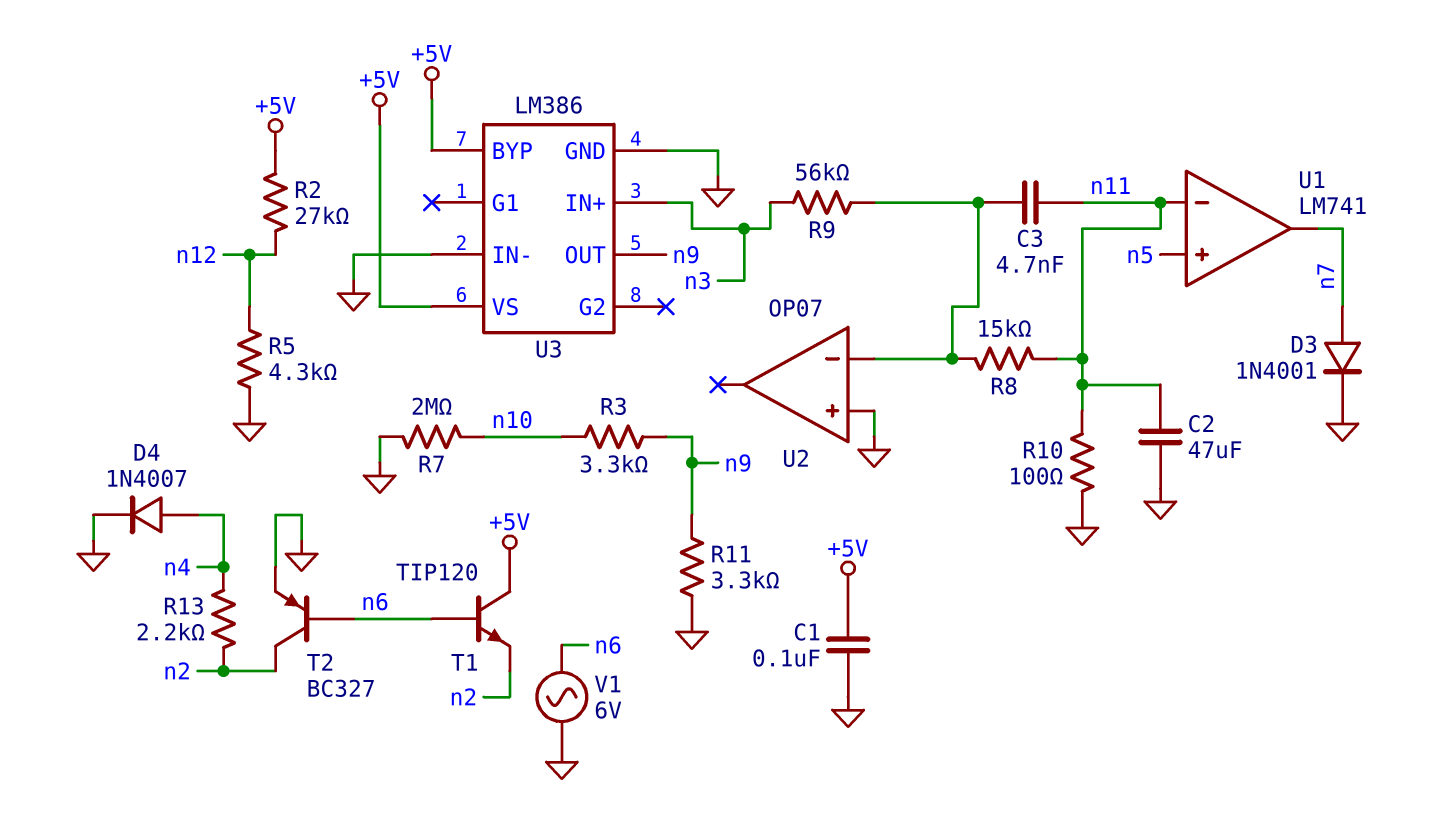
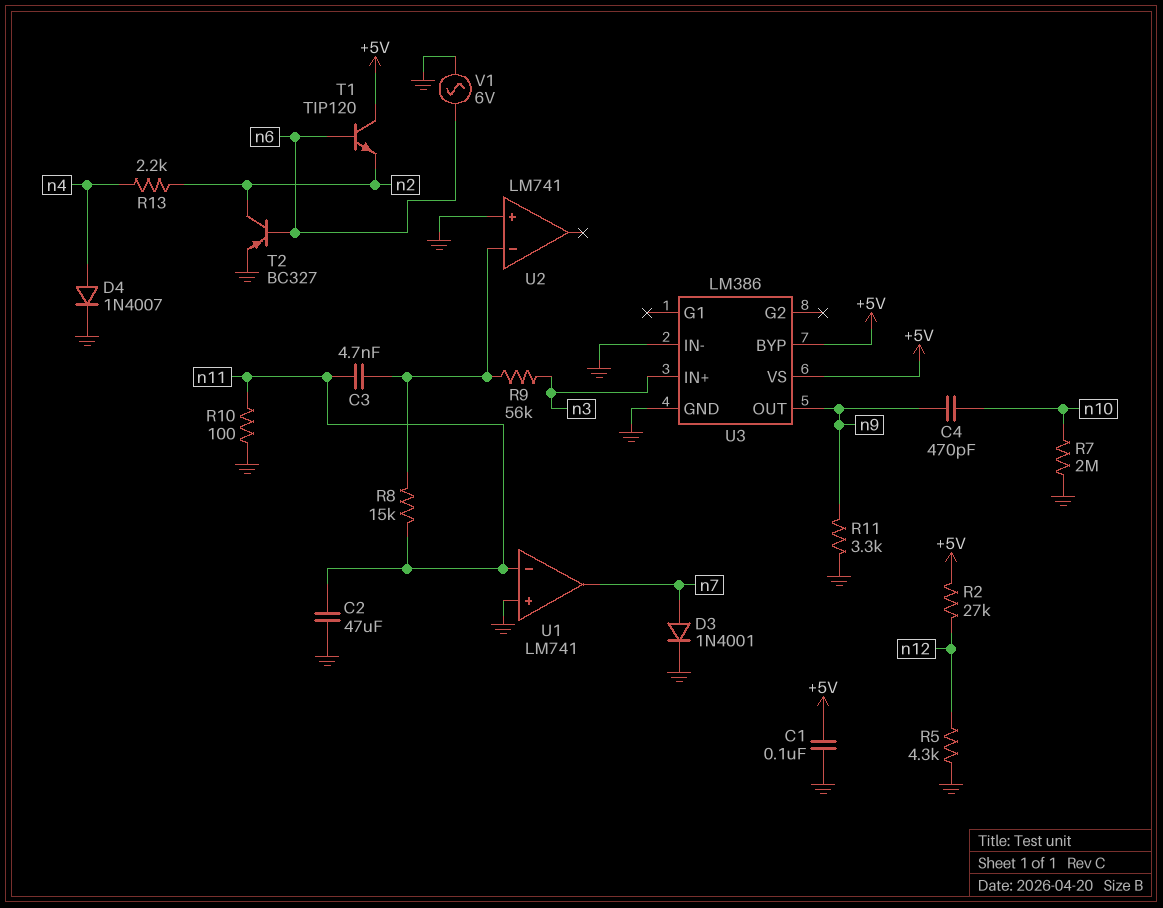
C4: none -> 470pF (n9, n10)
R3: 3.3k (n9, n10) -> none
U1 pin in+: n5 -> GND
U2: OP07 -> LM741

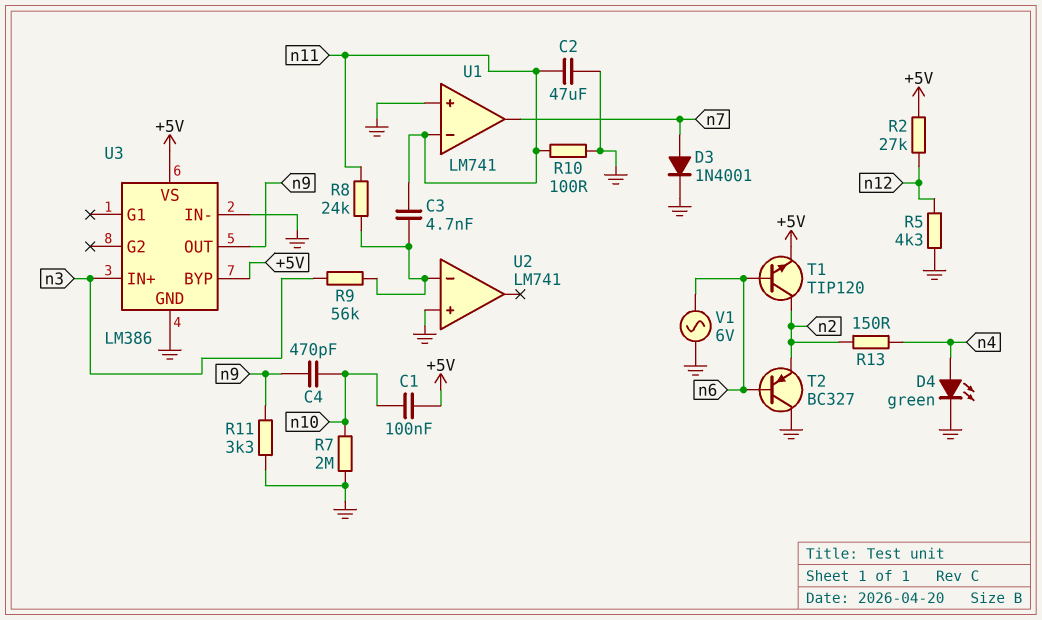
C1: 100nF (+5V, GND) -> 100nF (+5V, n10)
D4: diode 1N4007 (A n4, K GND) -> LED green (A n4, K GND)
R8: 15k (U2/in-, n11) -> 24k (U2/in-, n11)
R13: 2.2k (n2, n4) -> 150 (n2, n4)
T1: NPN TIP120 (B n6, C +5V, E n2) -> NPN TIP120 (B n6, C n2, E +5V)
T2: PNP BC327 (B n6, C n2, E GND) -> PNP BC327 (B n6, C GND, E n2)

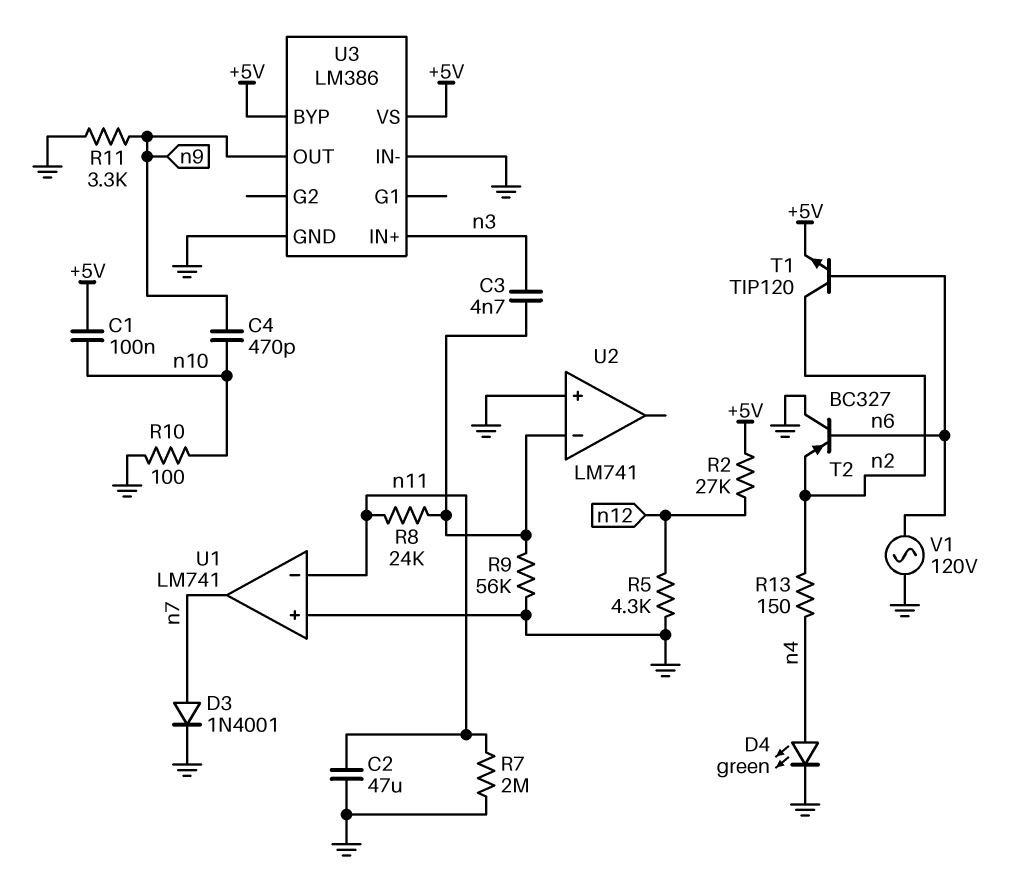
C3: 4.7nF (U2/in-, n11) -> 4.7nF (U2/in-, n3)
R7: 2M (GND, n10) -> 2M (GND, n11)
R9: 56k (U2/in-, n3) -> 56k (GND, U2/in-)
R10: 100 (GND, n11) -> 100 (GND, n10)
V1: AC 6V (GND, n6) -> AC 120V (GND, n6)

